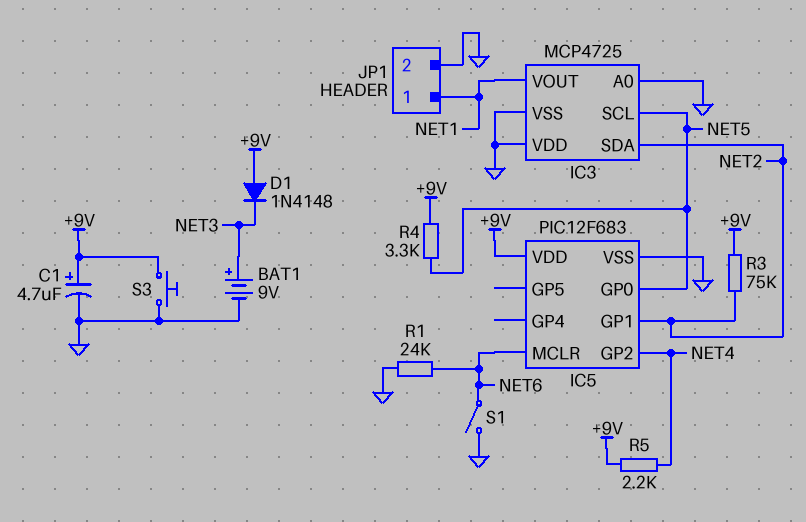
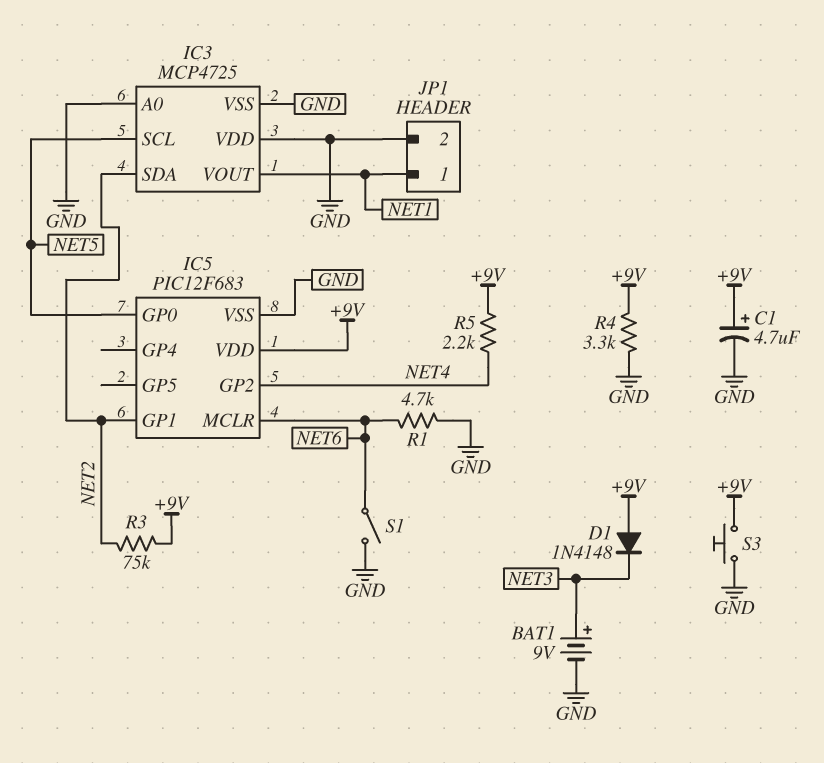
R1: 24k (GND, NET6) -> 4.7k (GND, NET6)
R4: 3.3k (+9V, NET5) -> 3.3k (+9V, GND)

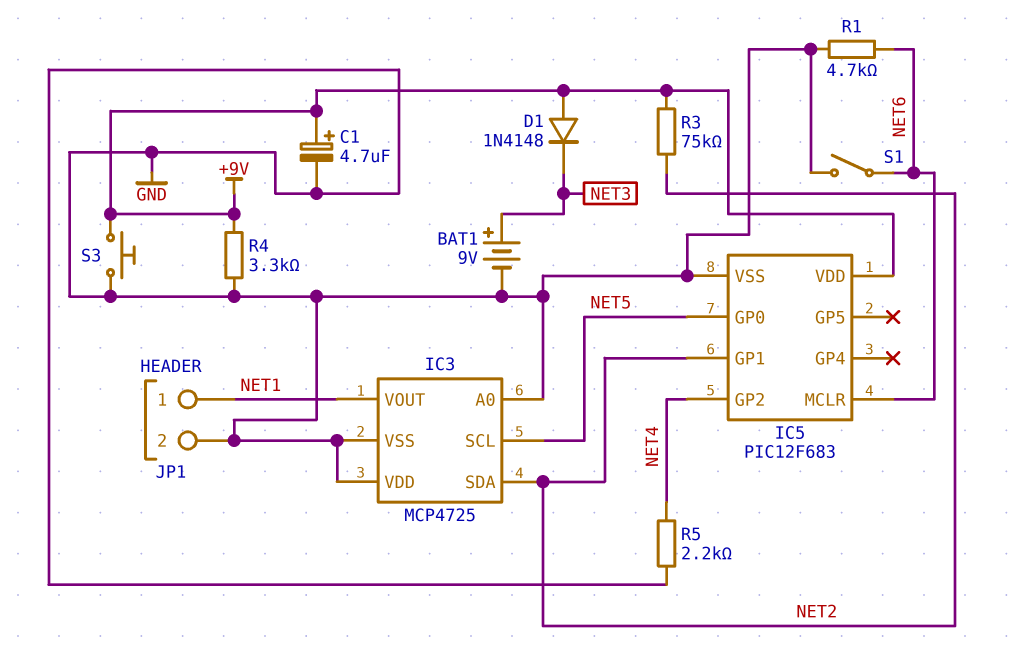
R5: 2.2k (+9V, NET4) -> 2.2k (GND, NET4)

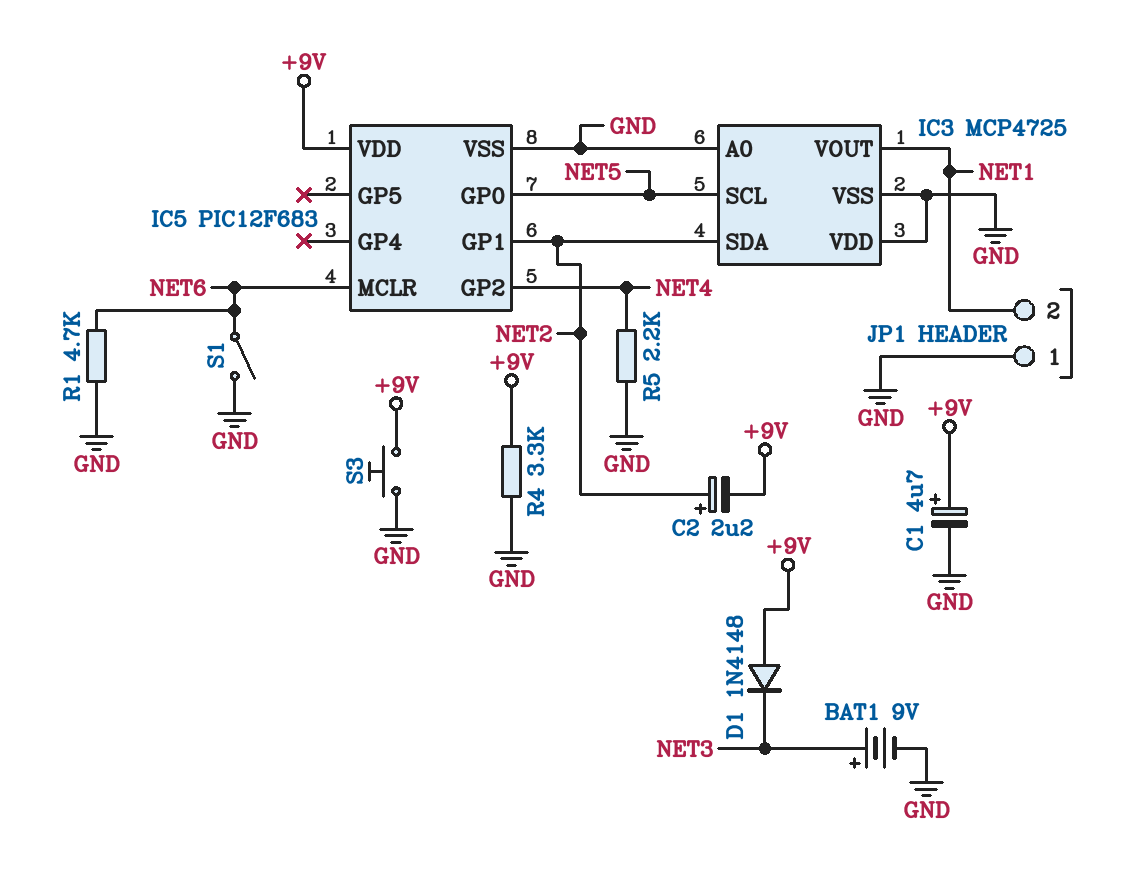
C2: none -> 2.2uF (plus NET2, minus +9V)
JP1 pin 1: NET1 -> GND
JP1 pin 2: GND -> NET1
R3: 75k (+9V, NET2) -> none

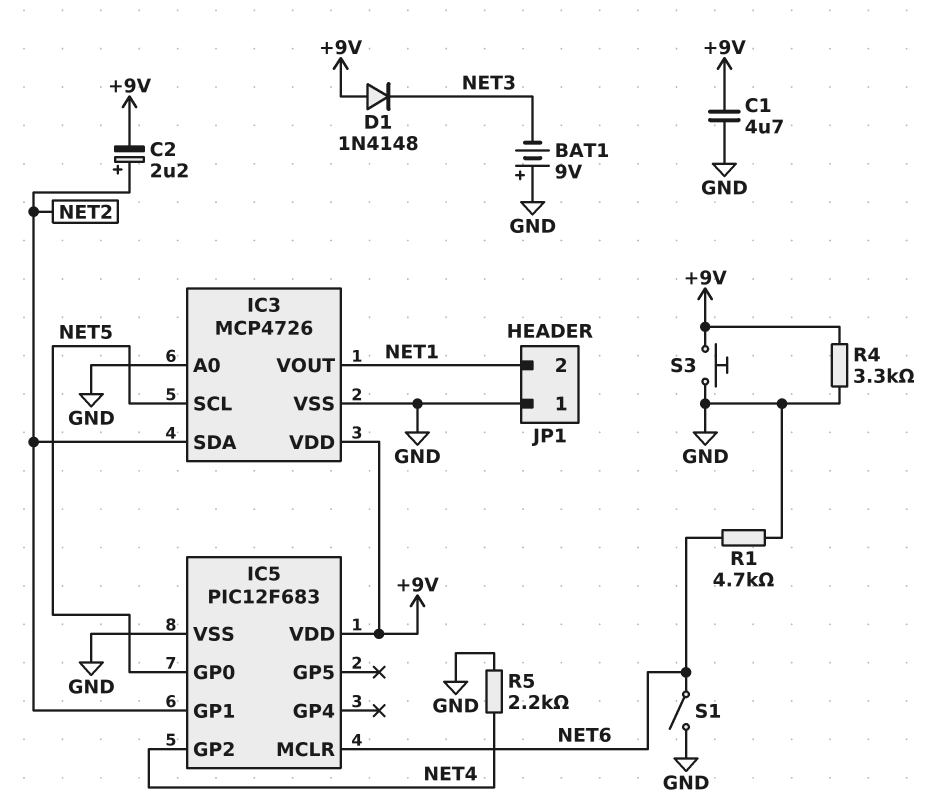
BAT1: 9V (plus NET3, minus GND) -> 9V (plus GND, minus NET3)
C1: 4.7uF (plus +9V, minus GND) -> 4.7uF (+9V, GND)
IC3: MCP4725 -> MCP4726
IC3 pin VDD: GND -> +9V

